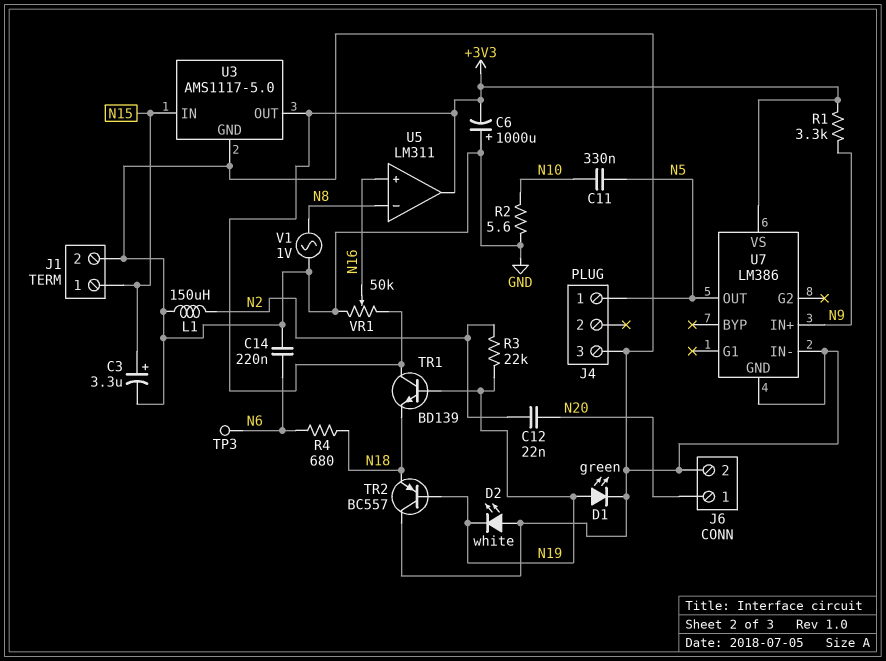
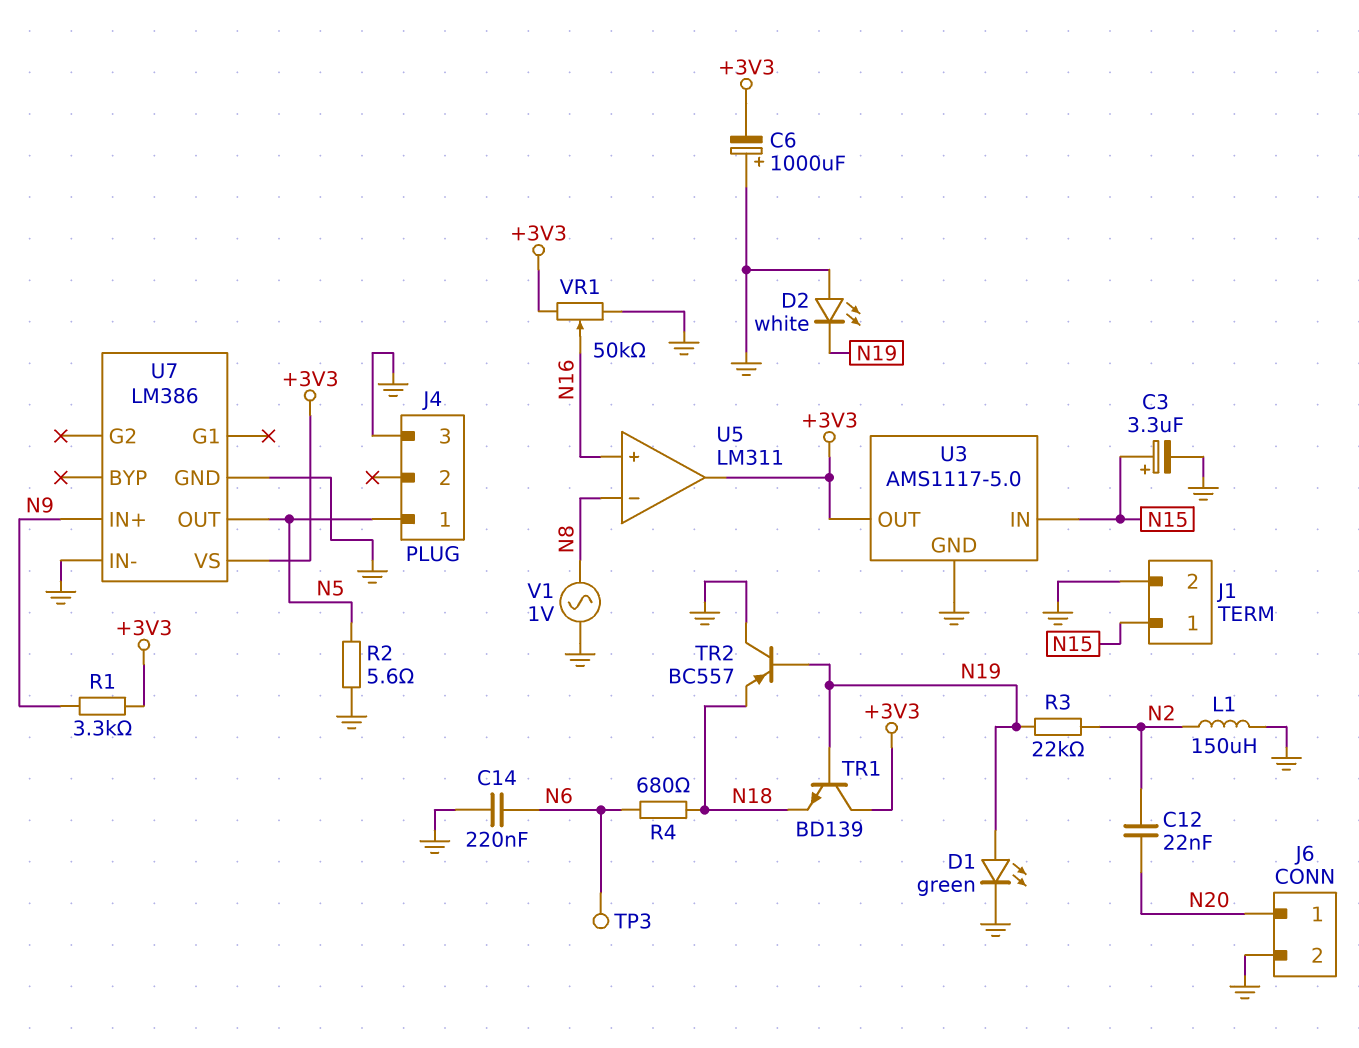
C11: 330nF (N5, N10) -> none
R2: 5.6 (GND, N10) -> 5.6 (GND, N5)

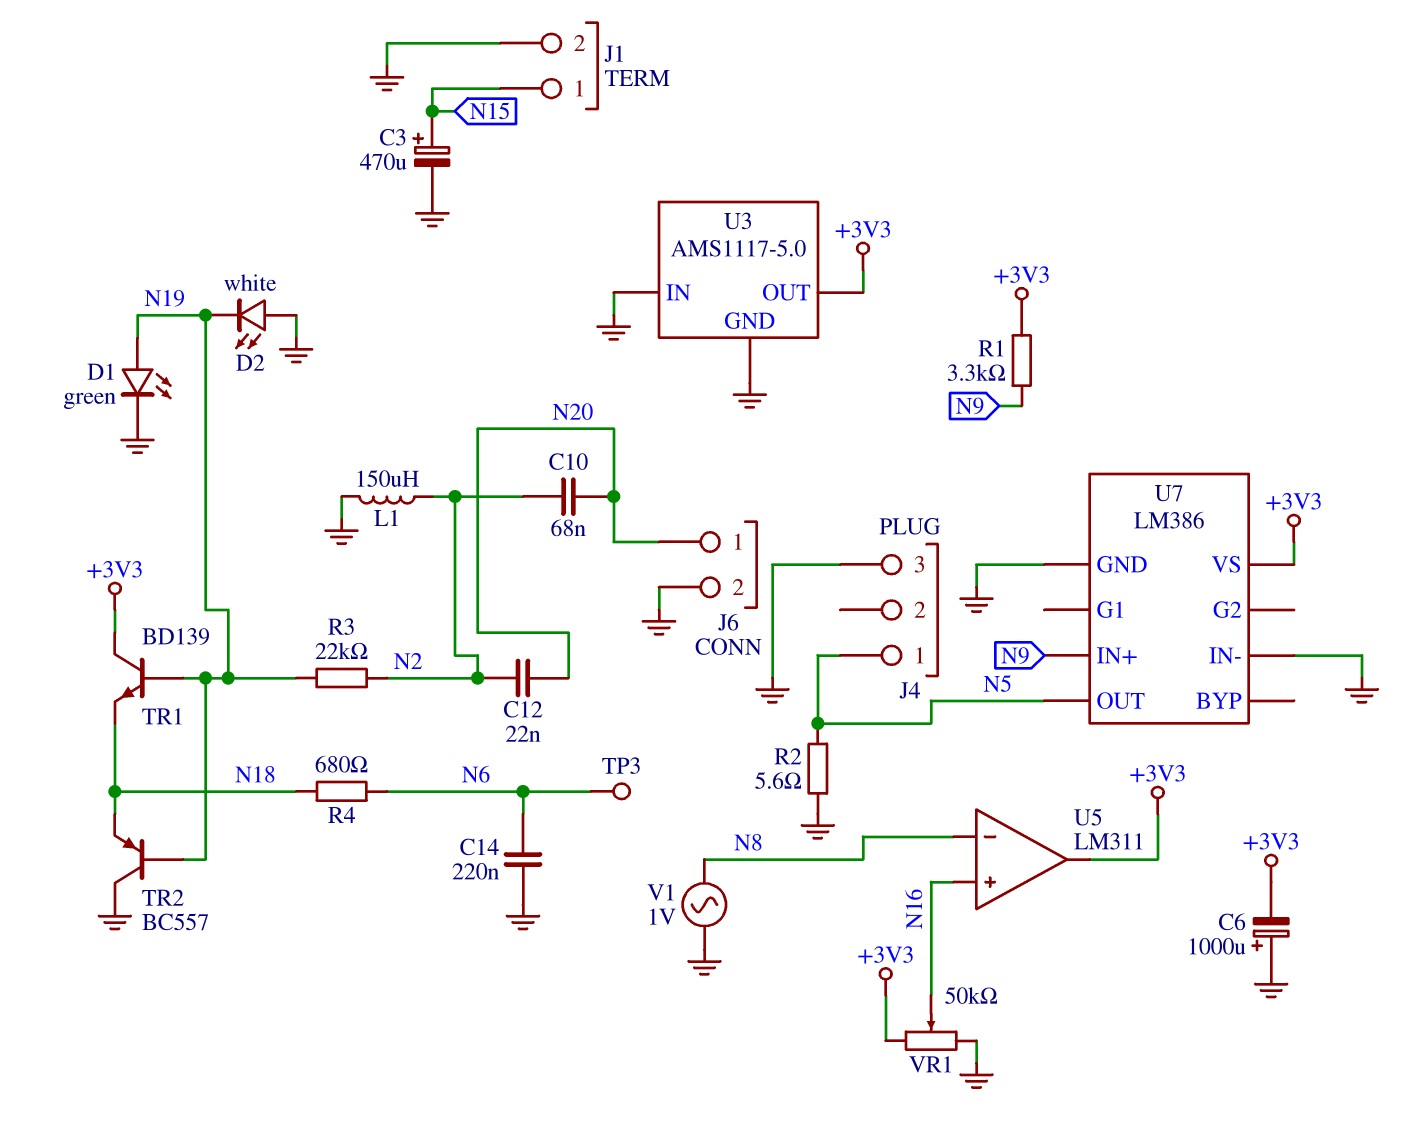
C3: 3.3uF (plus N15, minus GND) -> 470uF (plus N15, minus GND)
C10: none -> 68nF (N2, N20)
U3 pin IN: N15 -> GND

